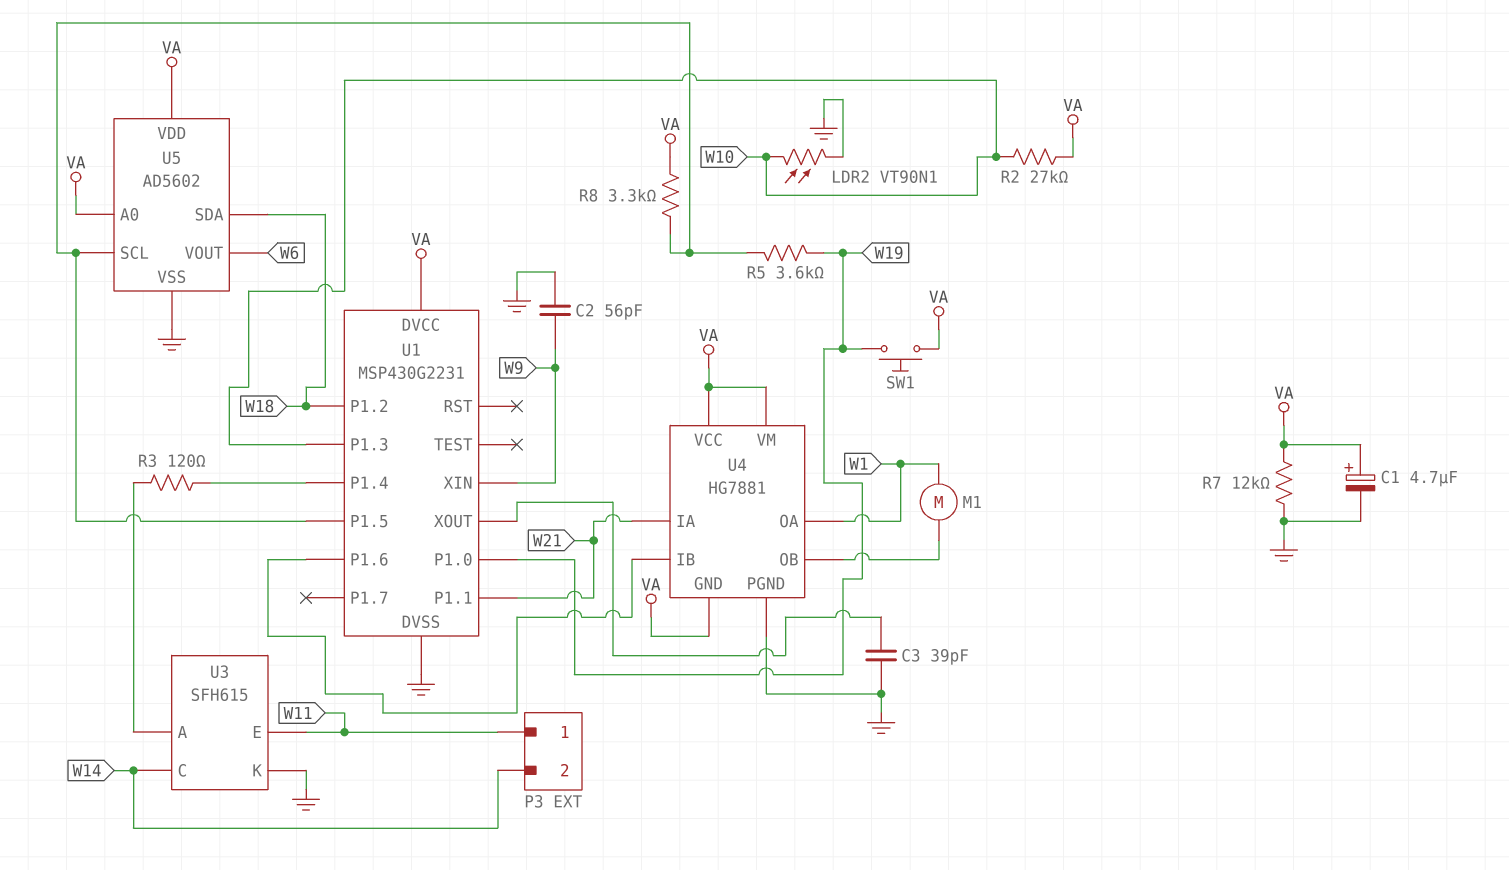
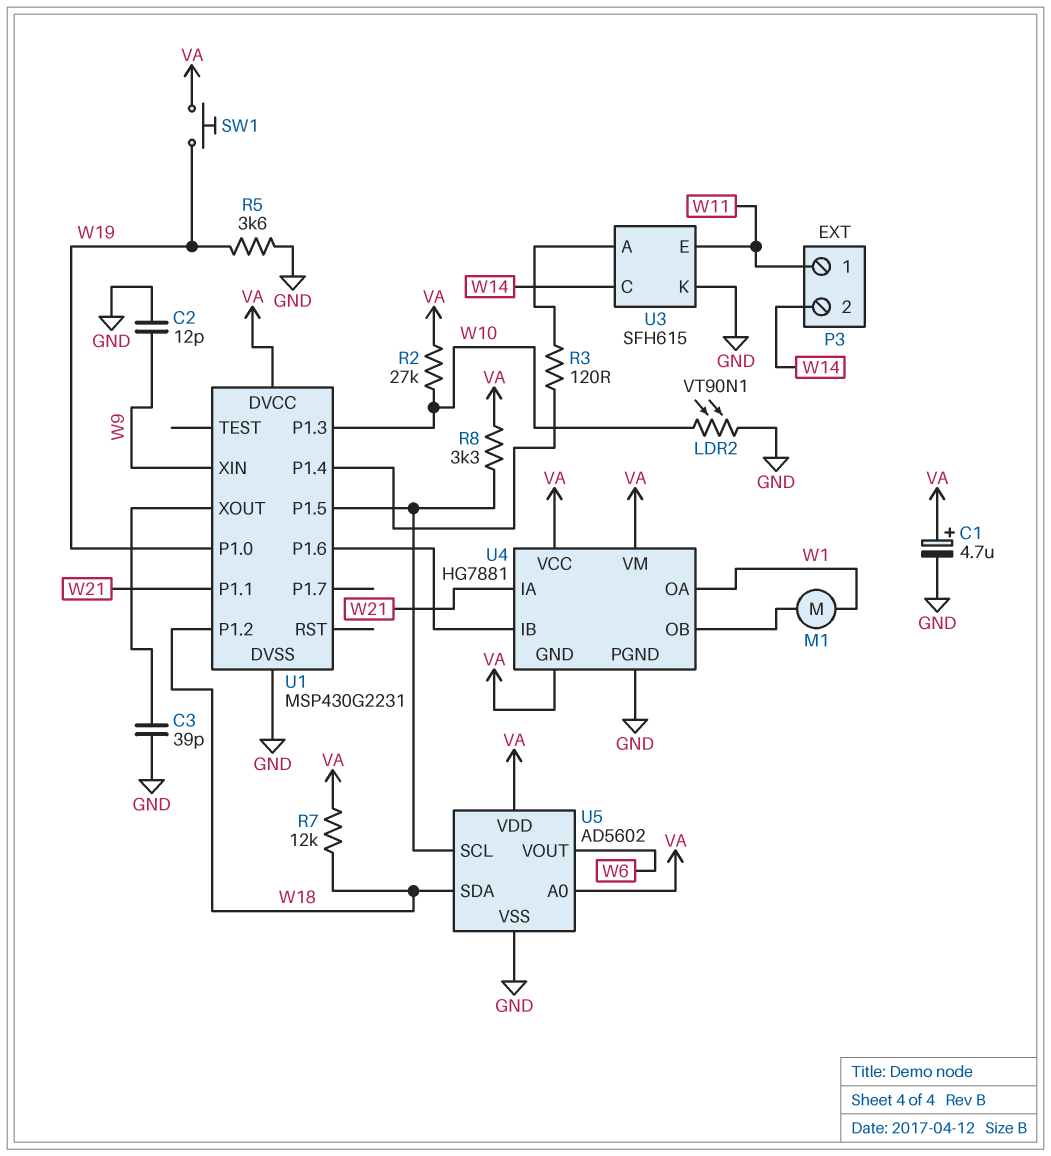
C2: 56pF (GND, W9) -> 12pF (GND, W9)
R5: 3.6k (U1/P1.5, W19) -> 3.6k (GND, W19)
R7: 12k (GND, VA) -> 12k (VA, W18)

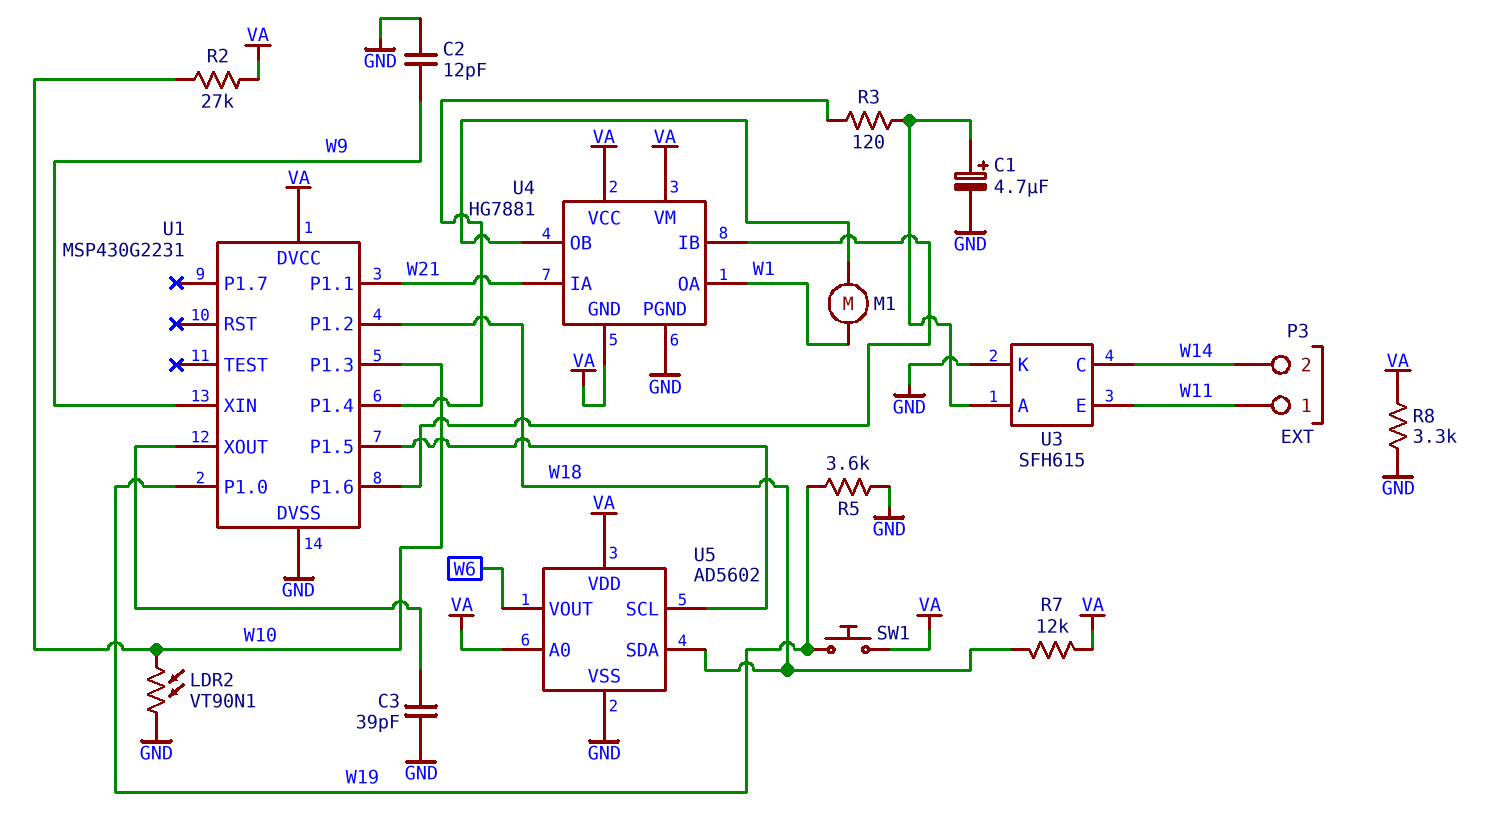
C1: 4.7uF (plus VA, minus GND) -> 4.7uF (plus U3/A, minus GND)
R8: 3.3k (U1/P1.5, VA) -> 3.3k (GND, VA)

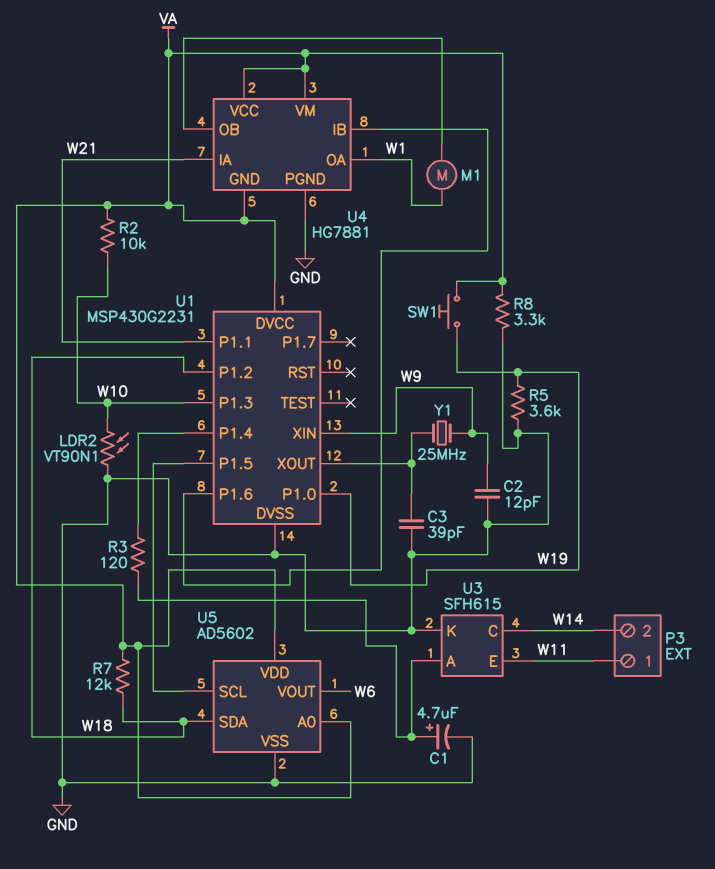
R2: 27k (VA, W10) -> 10k (VA, W10)
Y1: none -> 25MHz (U1/XOUT, W9)

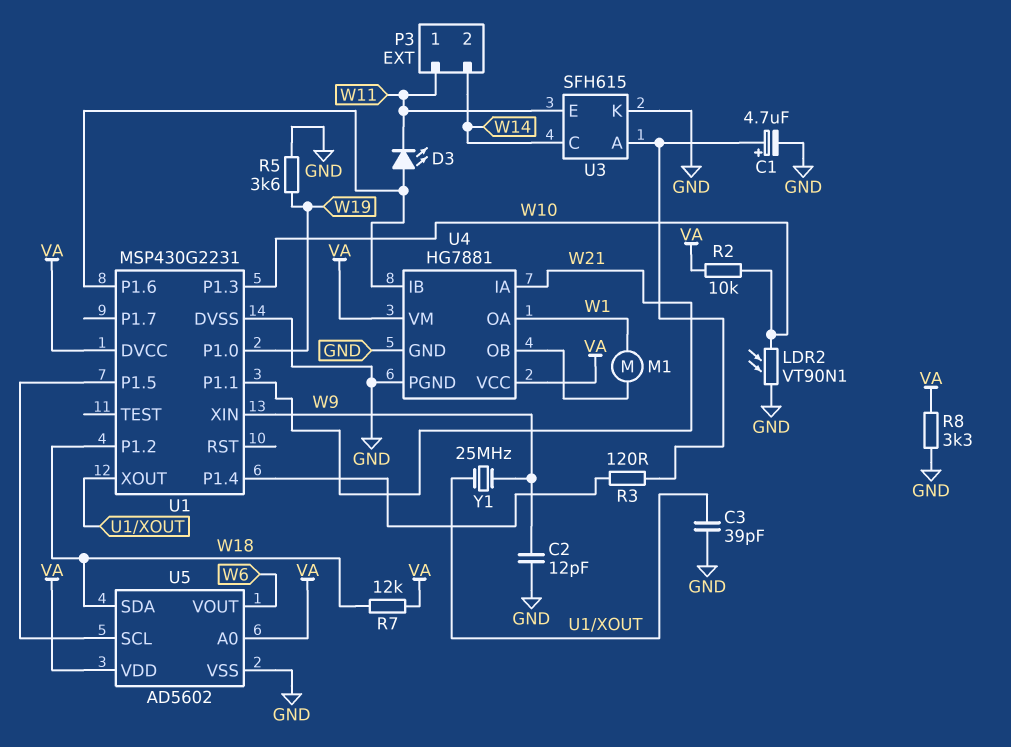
D3: none -> LED (A U1/P1.6, K W11)
SW1: button (VA, W19) -> none
U4 pin GND: VA -> GND

